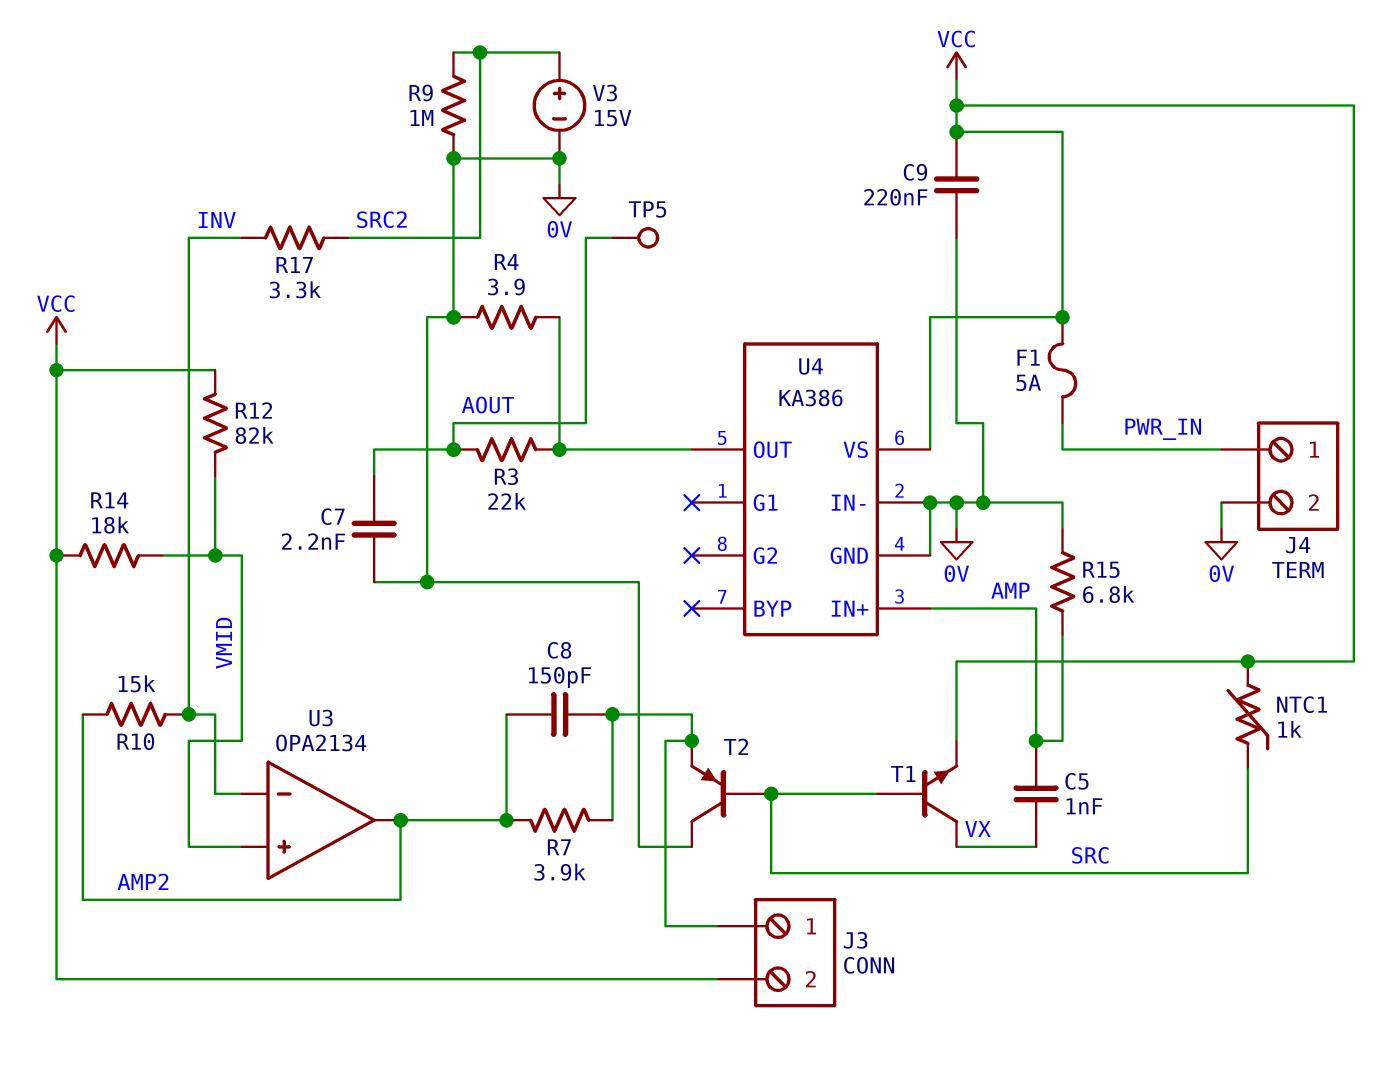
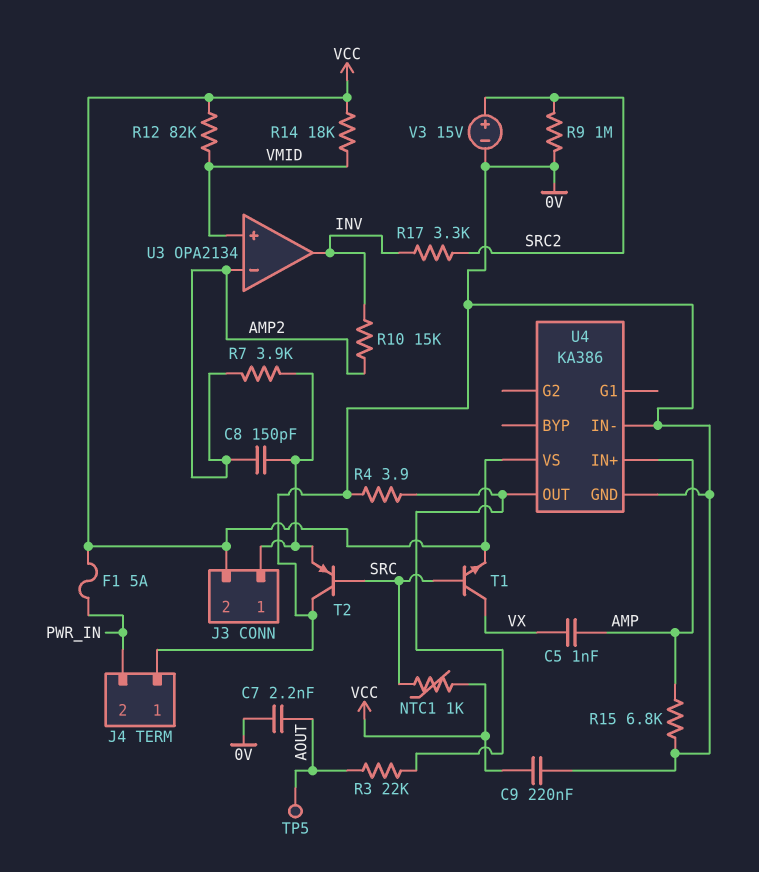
J4 pin 1: PWR_IN -> 0V
J4 pin 2: 0V -> PWR_IN
U3 pin in-: INV -> AMP2
U3 pin out: AMP2 -> INV

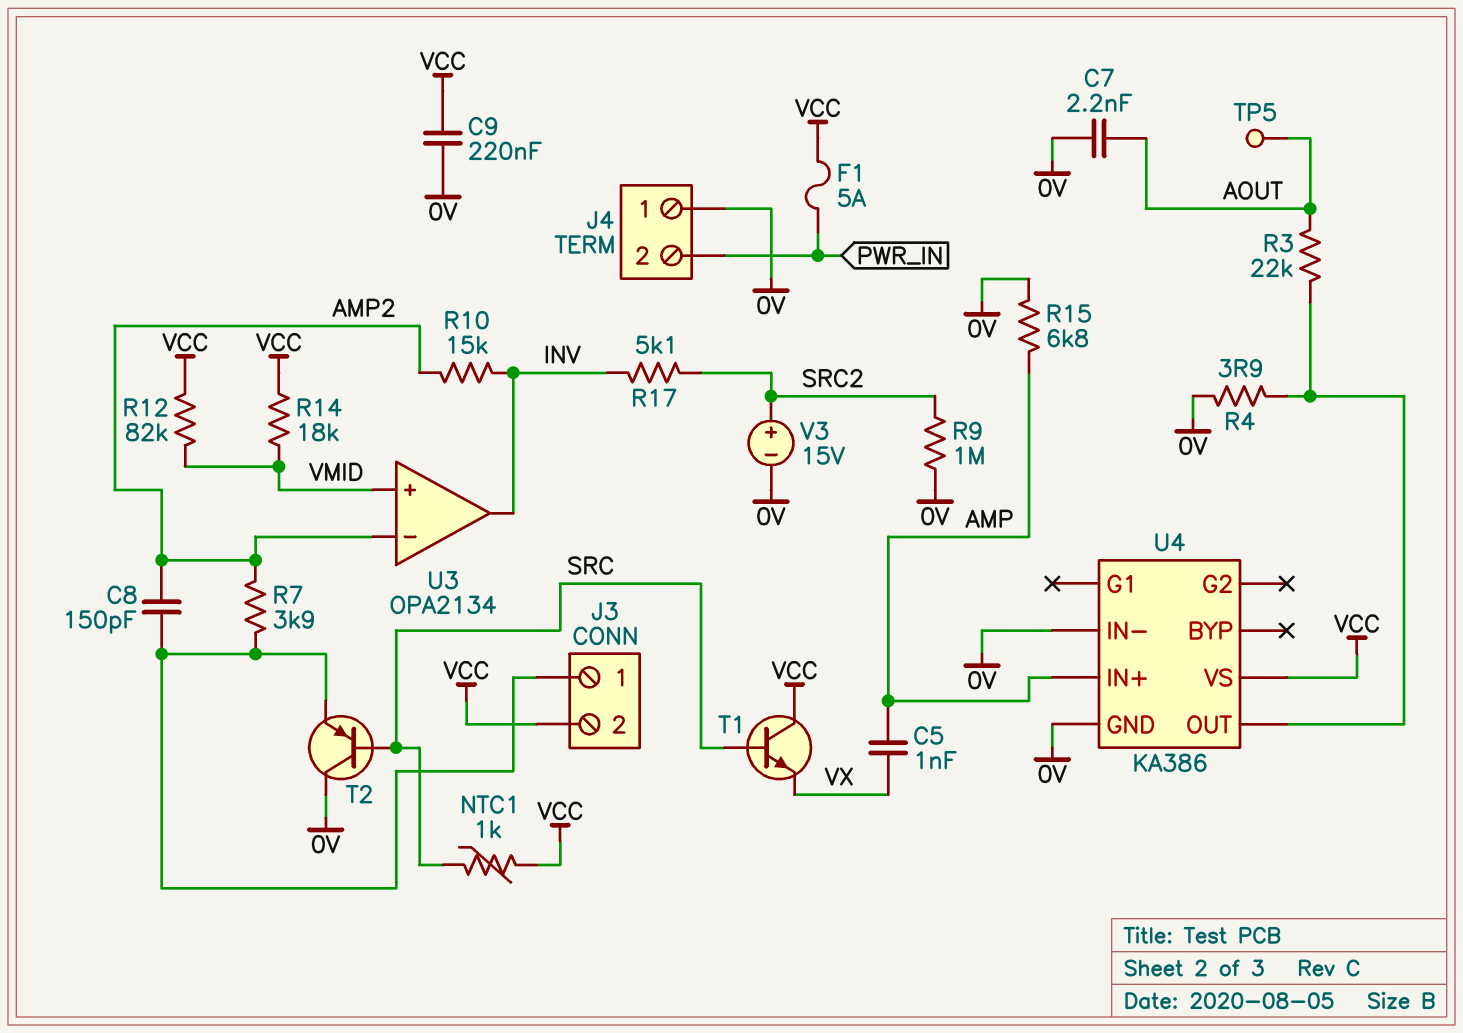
R17: 3.3k (INV, SRC2) -> 5.1k (INV, SRC2)
T1: NPN (B SRC, C VX, E VCC) -> NPN (B SRC, C VCC, E VX)

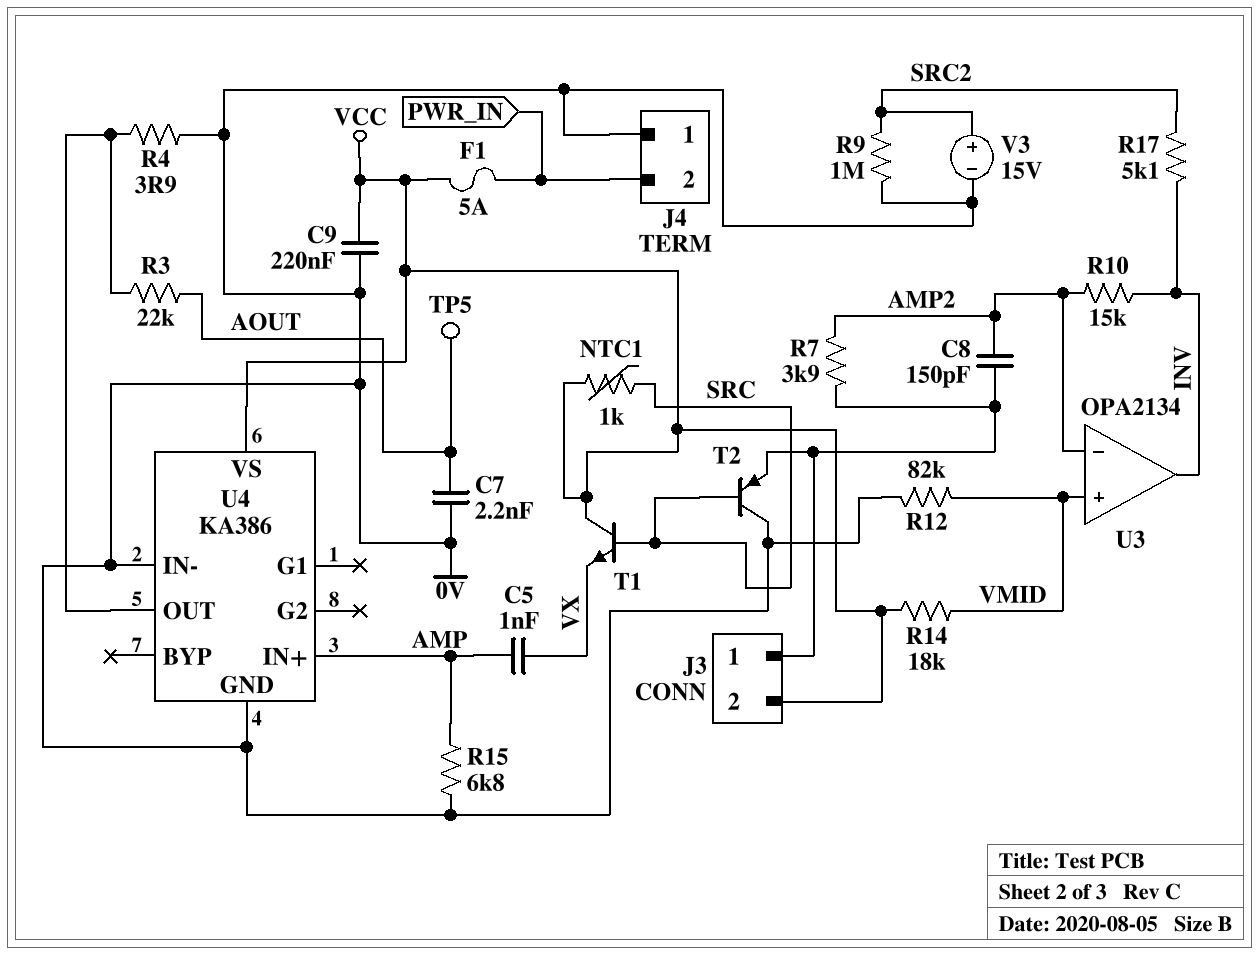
R12: 82k (VCC, VMID) -> 82k (0V, VMID)

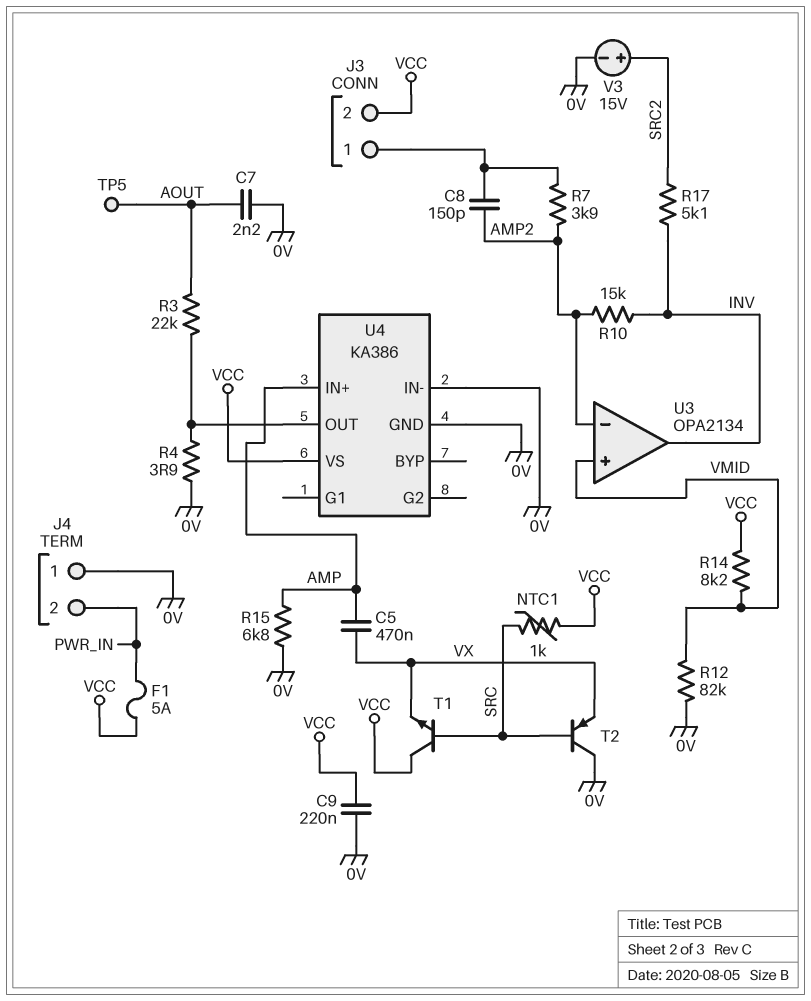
C5: 1nF (AMP, VX) -> 470nF (AMP, VX)
R9: 1M (0V, SRC2) -> none
R14: 18k (VCC, VMID) -> 8.2k (VCC, VMID)
T2: PNP (B SRC, C 0V, E J3/1) -> PNP (B SRC, C 0V, E VX)

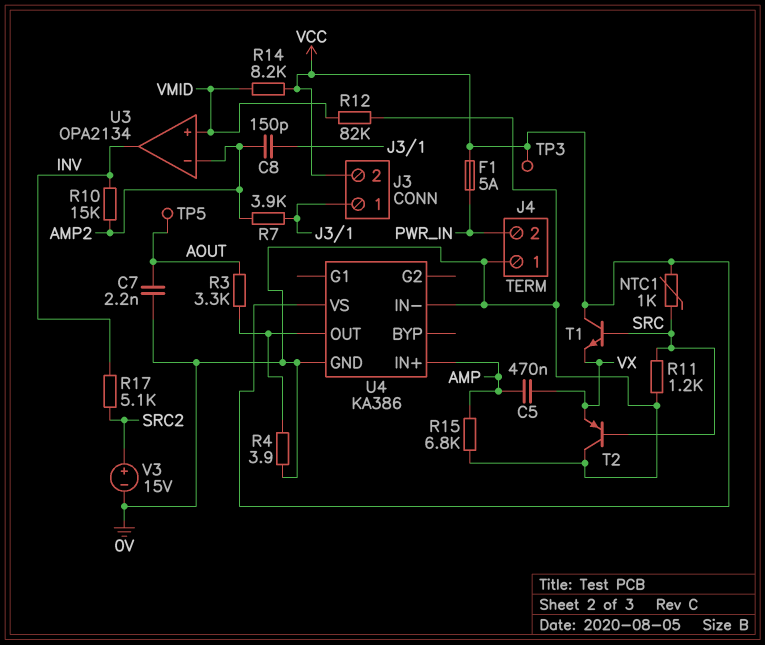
C9: 220nF (0V, VCC) -> none
R3: 22k (AOUT, U4/OUT) -> 3.3k (AOUT, U4/OUT)
R11: none -> 1.2k (0V, SRC)
TP3: none -> test point (VCC)

